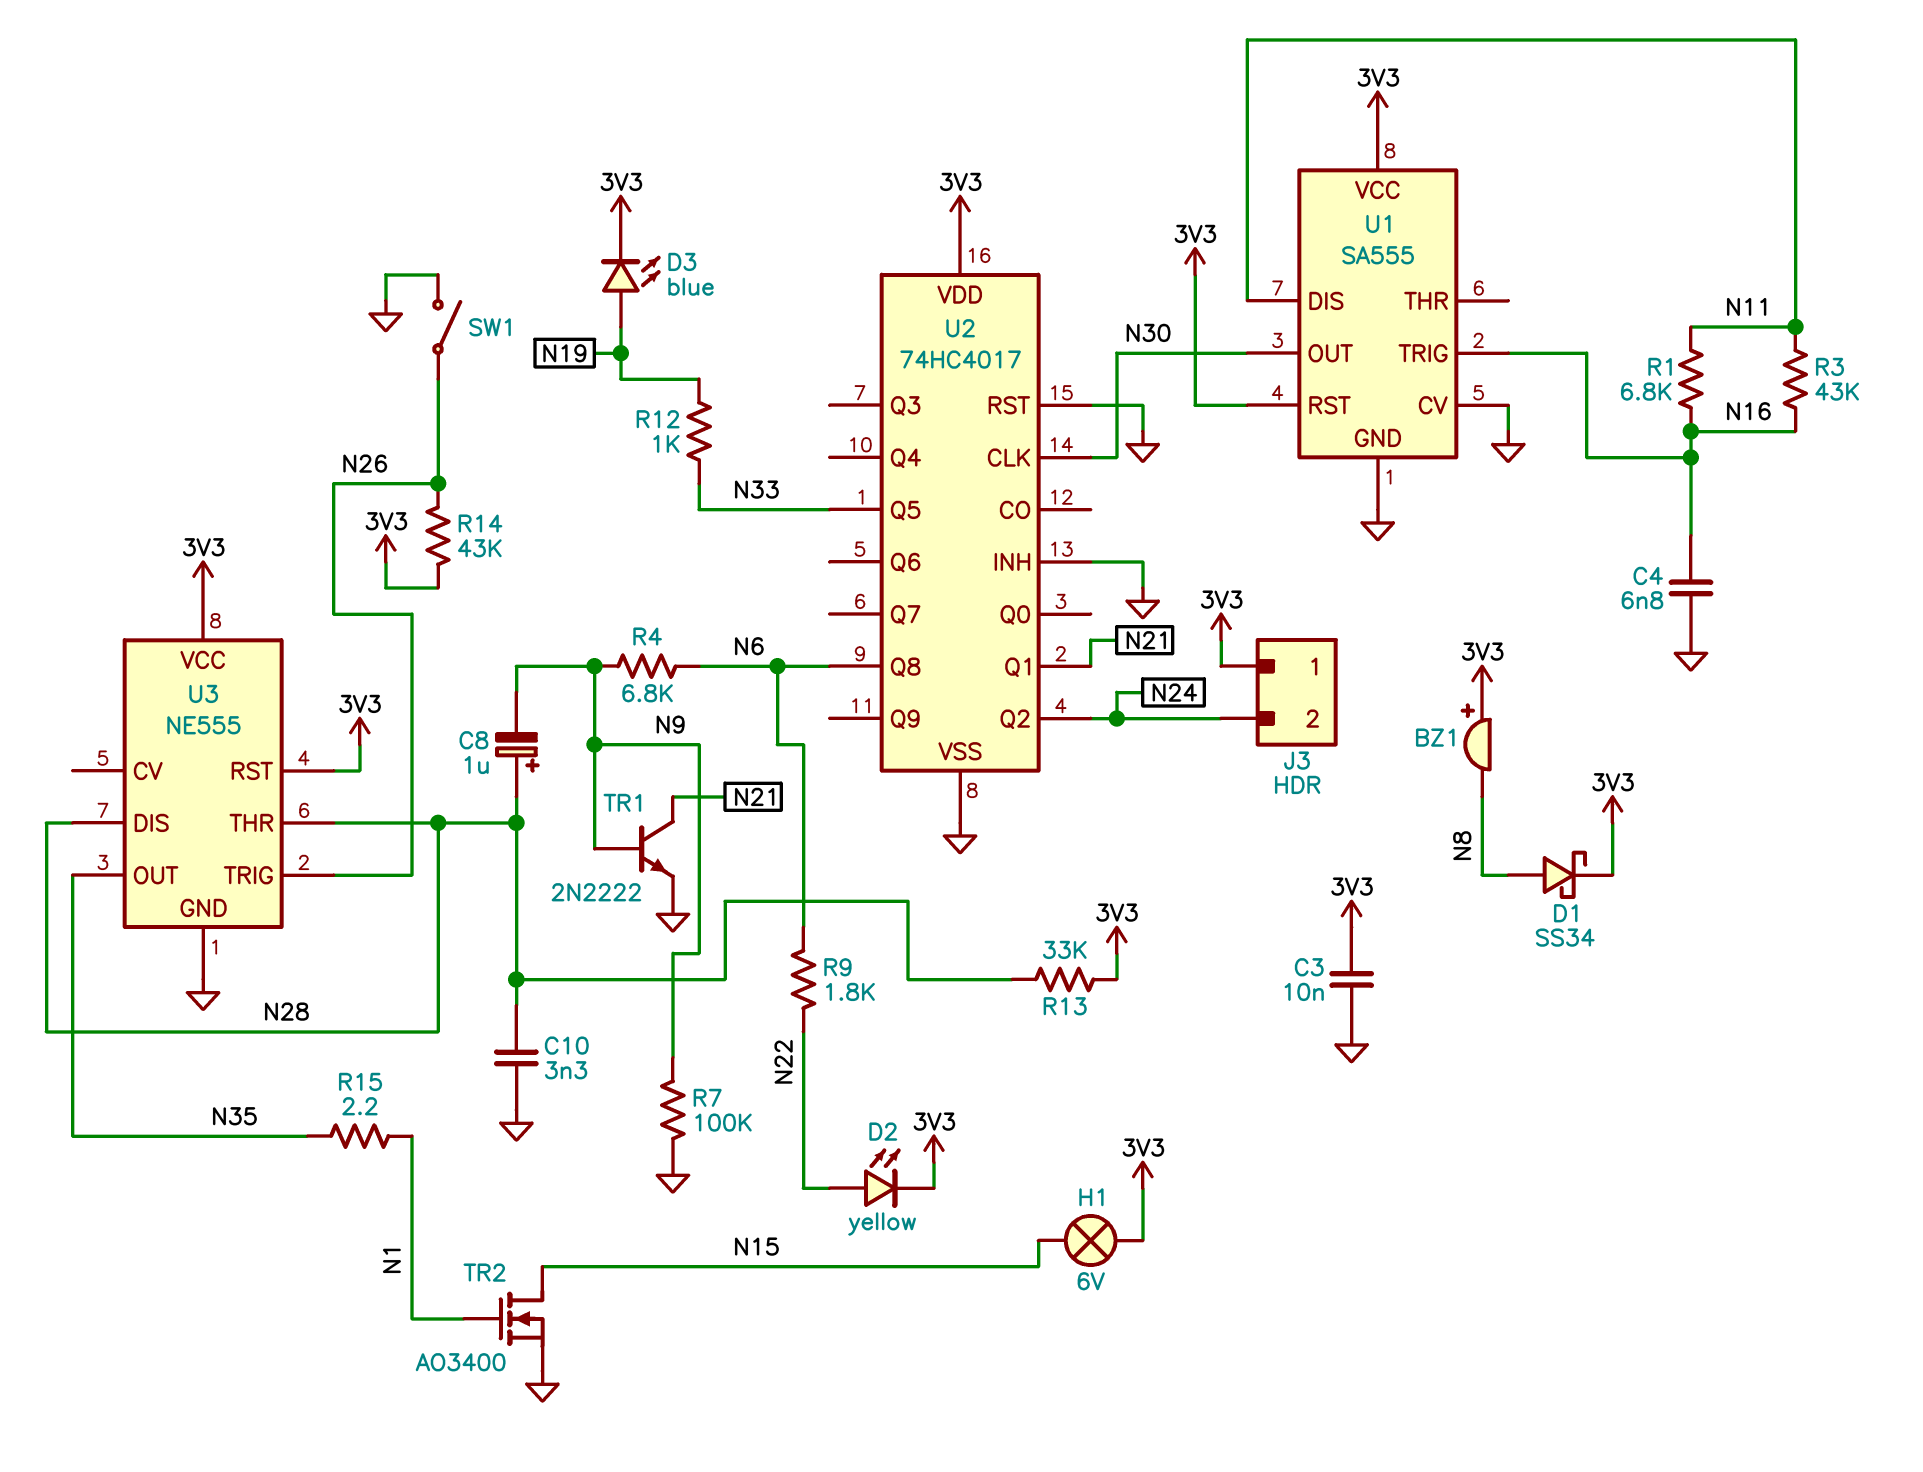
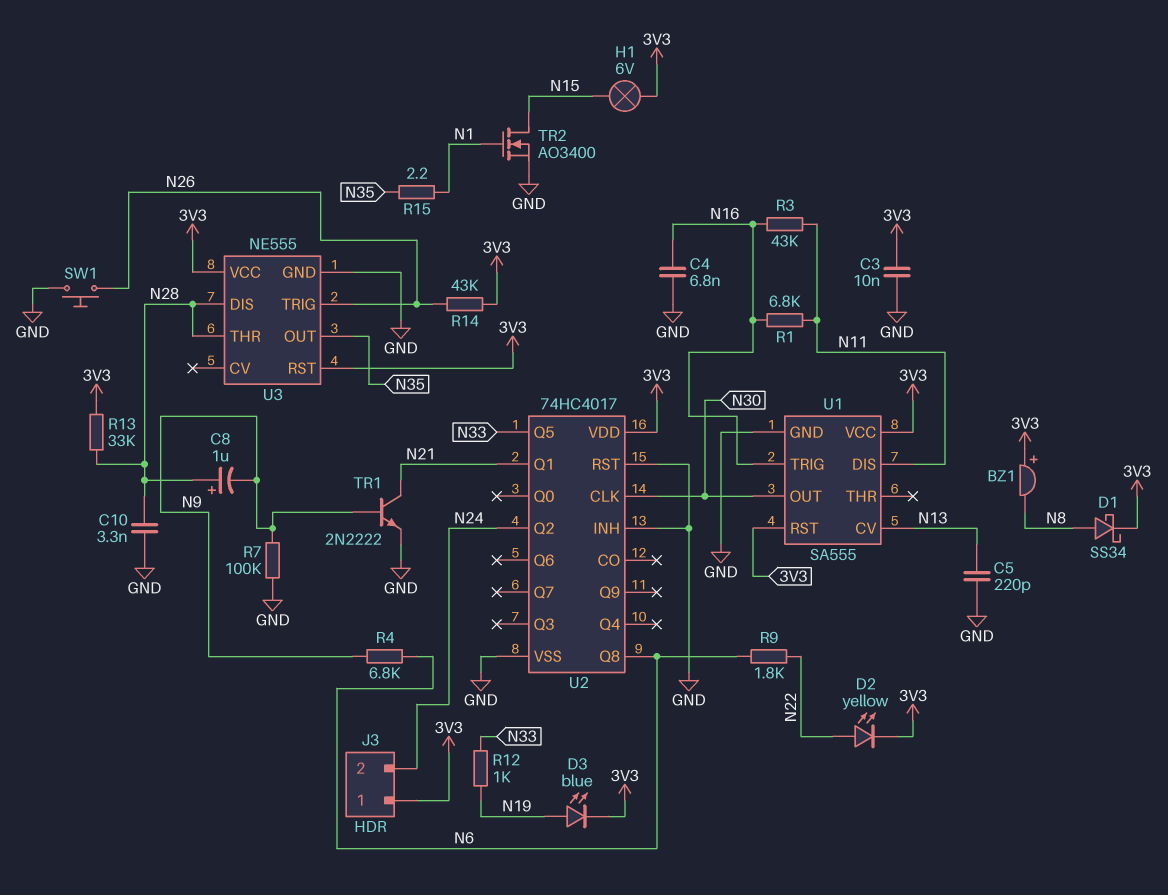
C5: none -> 220pF (GND, N13)
SW1: switch (GND, N26) -> button (GND, N26)
U1 pin CV: GND -> N13

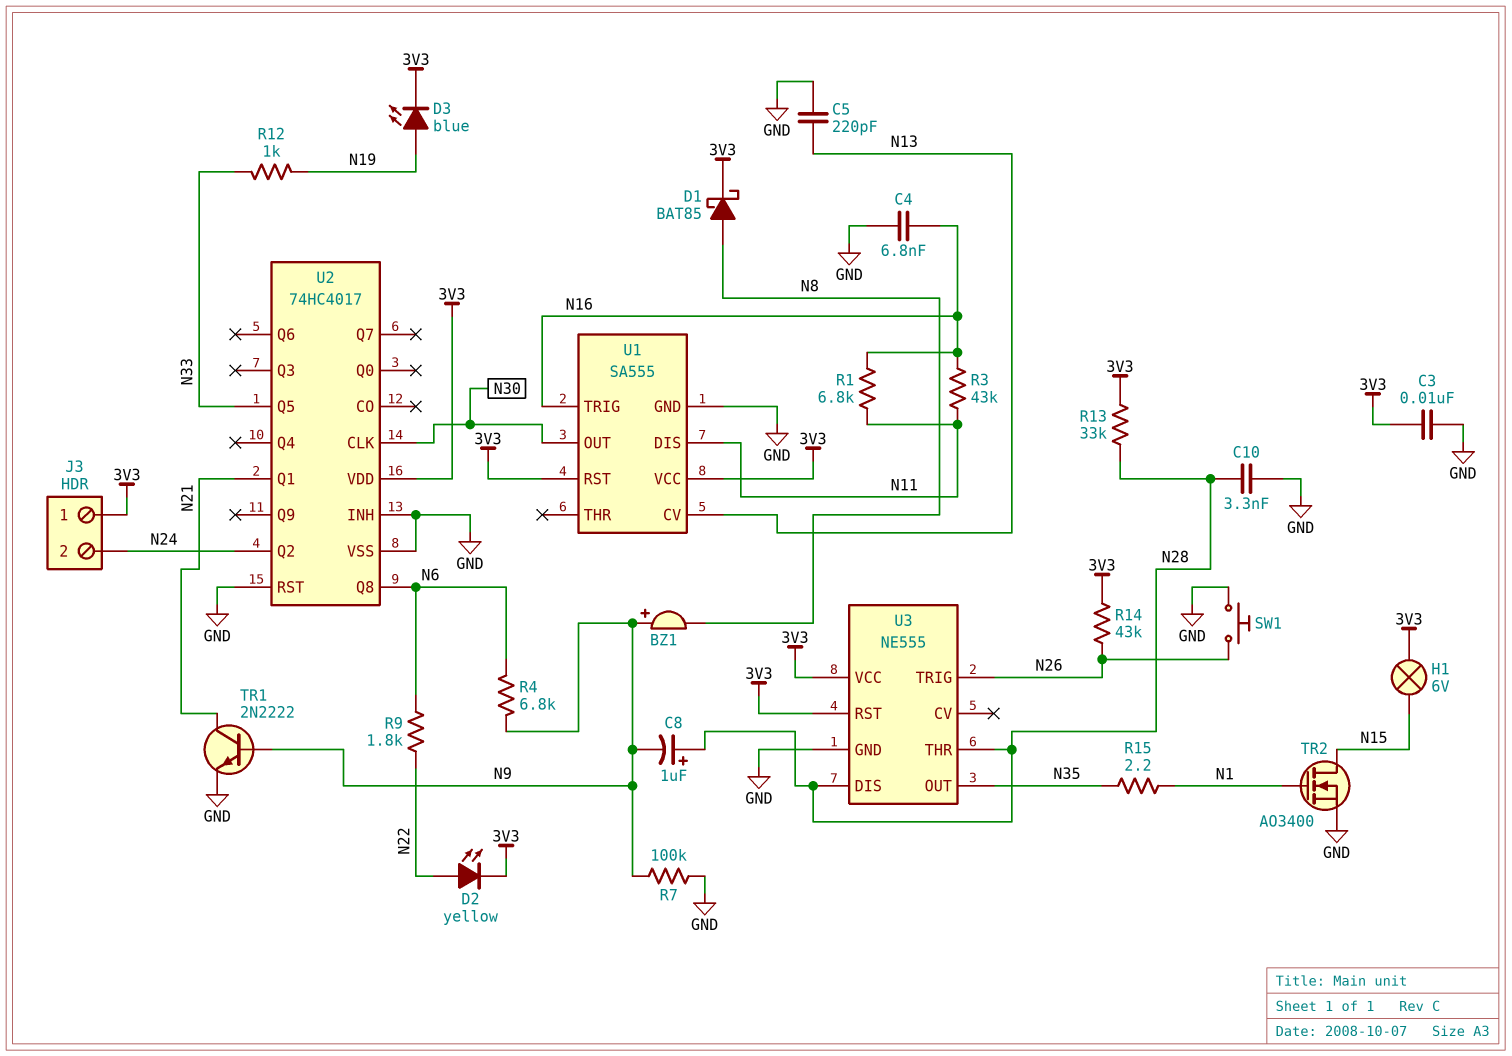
BZ1: buzzer (plus 3V3, minus N8) -> buzzer (plus N9, minus N8)
D1: schottky SS34 (A N8, K 3V3) -> schottky BAT85 (A N8, K 3V3)

